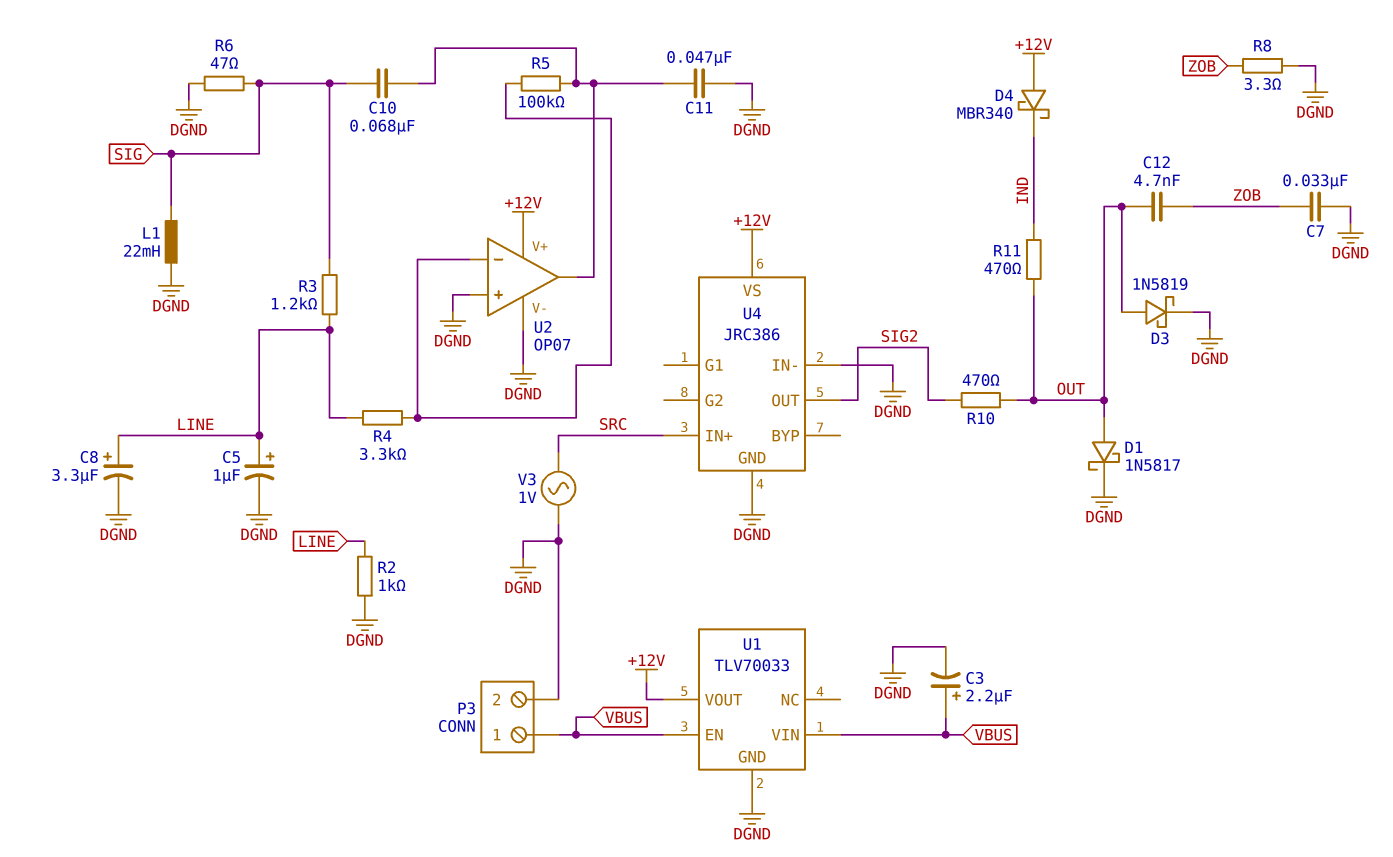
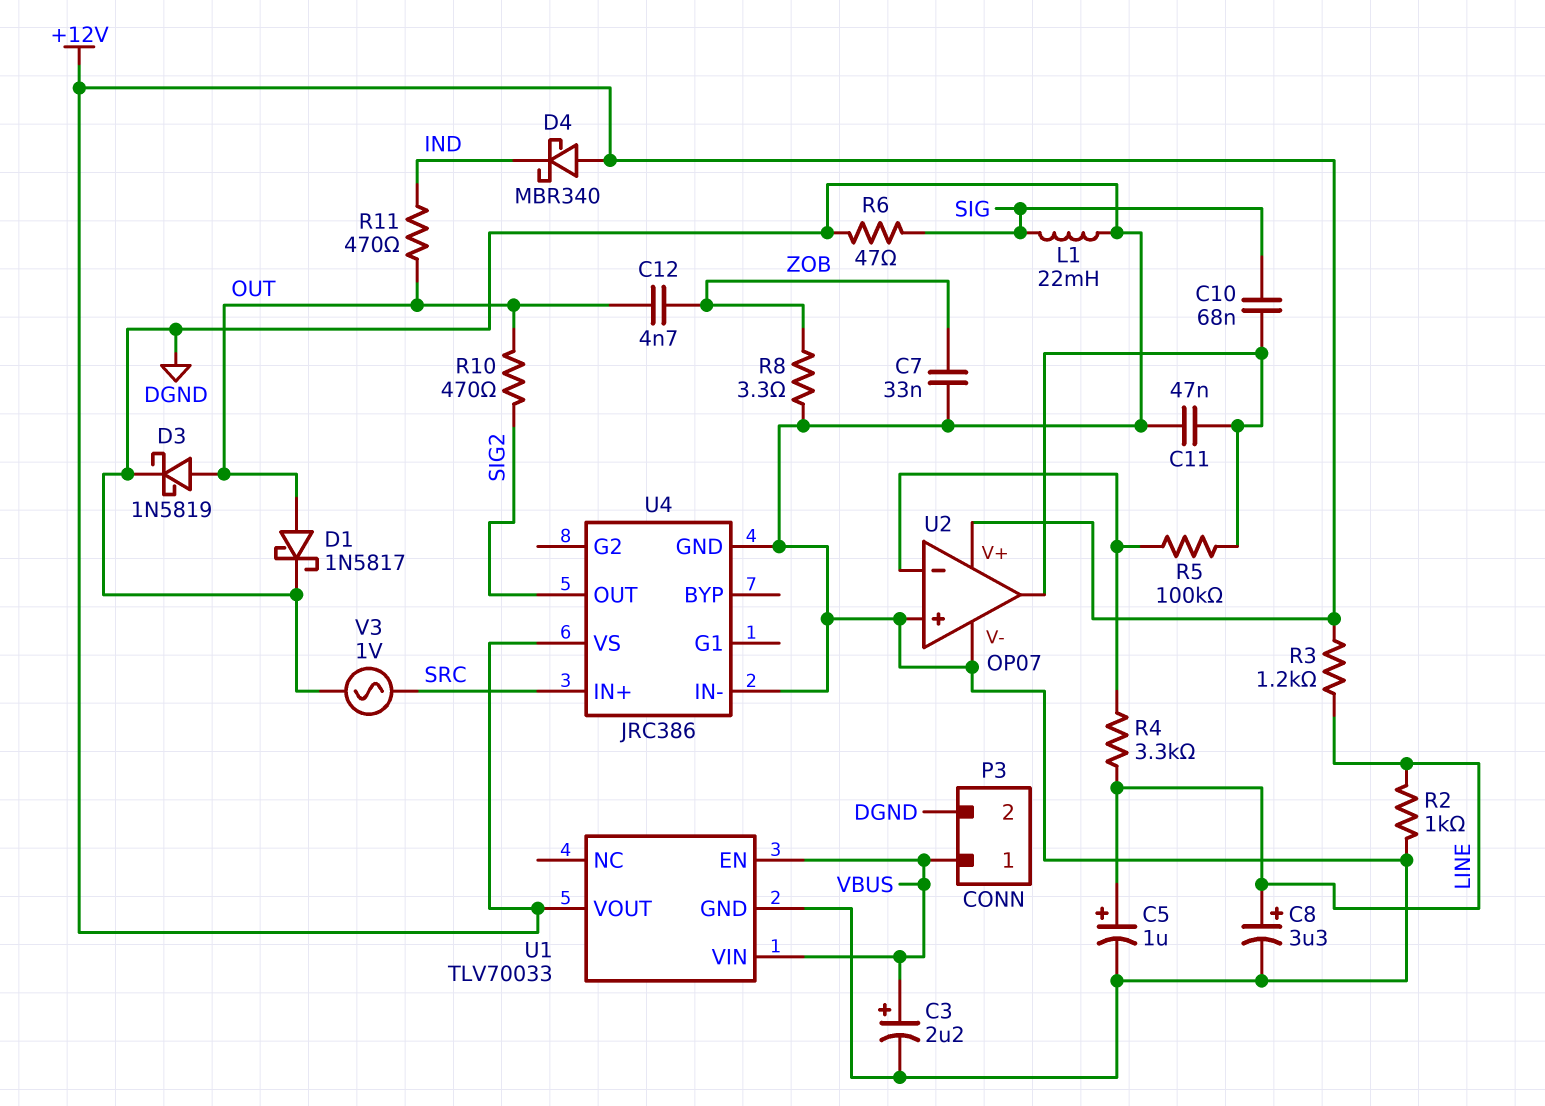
R3: 1.2k (LINE, SIG) -> 1.2k (+12V, LINE)

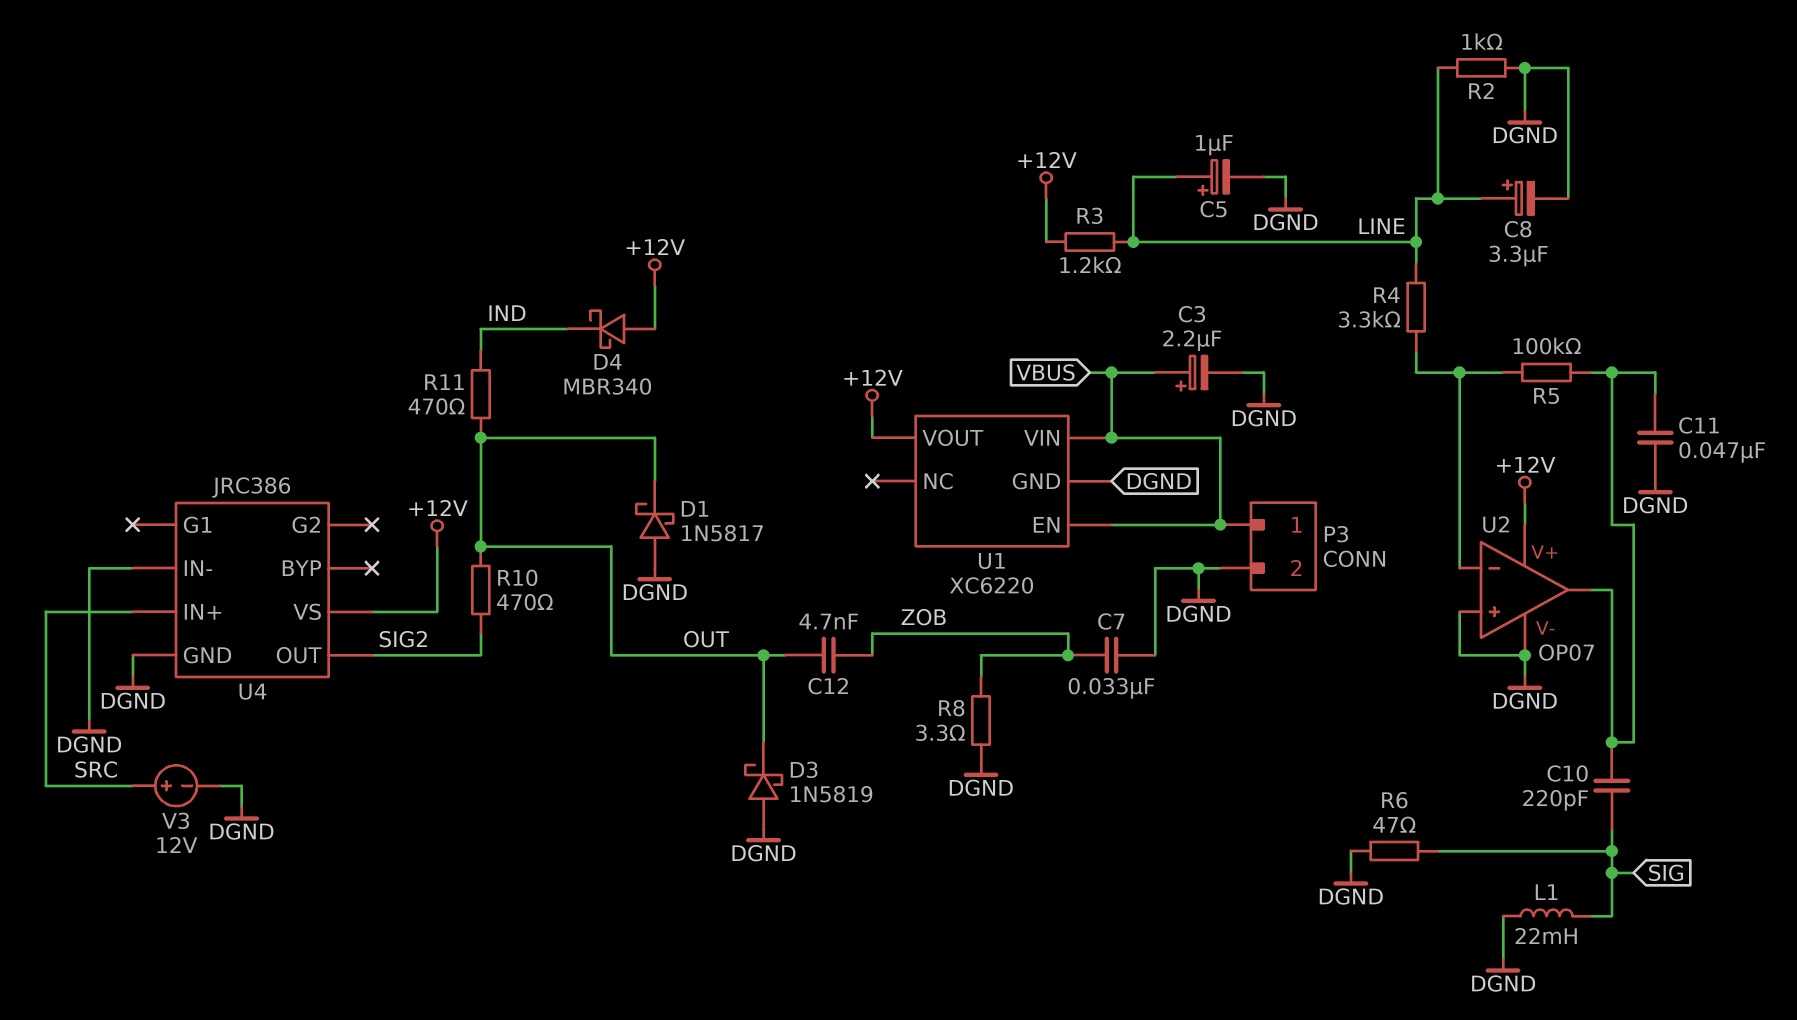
C10: 68nF (SIG, U2/out) -> 220pF (SIG, U2/out)
D1: schottky 1N5817 (A OUT, K DGND) -> schottky 1N5817 (A DGND, K OUT)
D3: schottky 1N5819 (A OUT, K DGND) -> schottky 1N5819 (A DGND, K OUT)
U1: TLV70033 -> XC6220
V3: AC 1V (DGND, SRC) -> 12V (plus SRC, minus DGND)

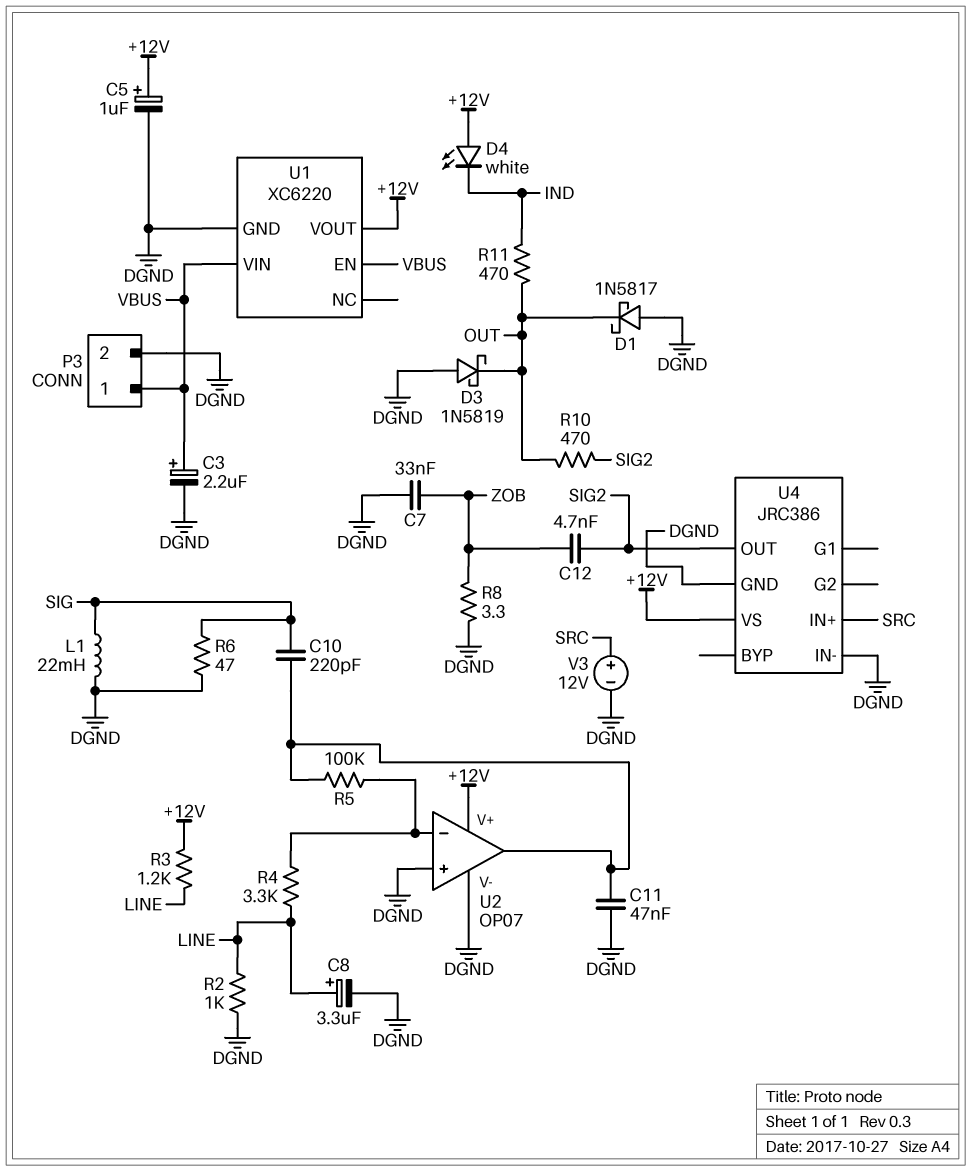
C5: 1uF (plus LINE, minus DGND) -> 1uF (plus +12V, minus DGND)
C12: 4.7nF (OUT, ZOB) -> 4.7nF (SIG2, ZOB)
D4: schottky MBR340 (A +12V, K IND) -> LED white (A +12V, K IND)

